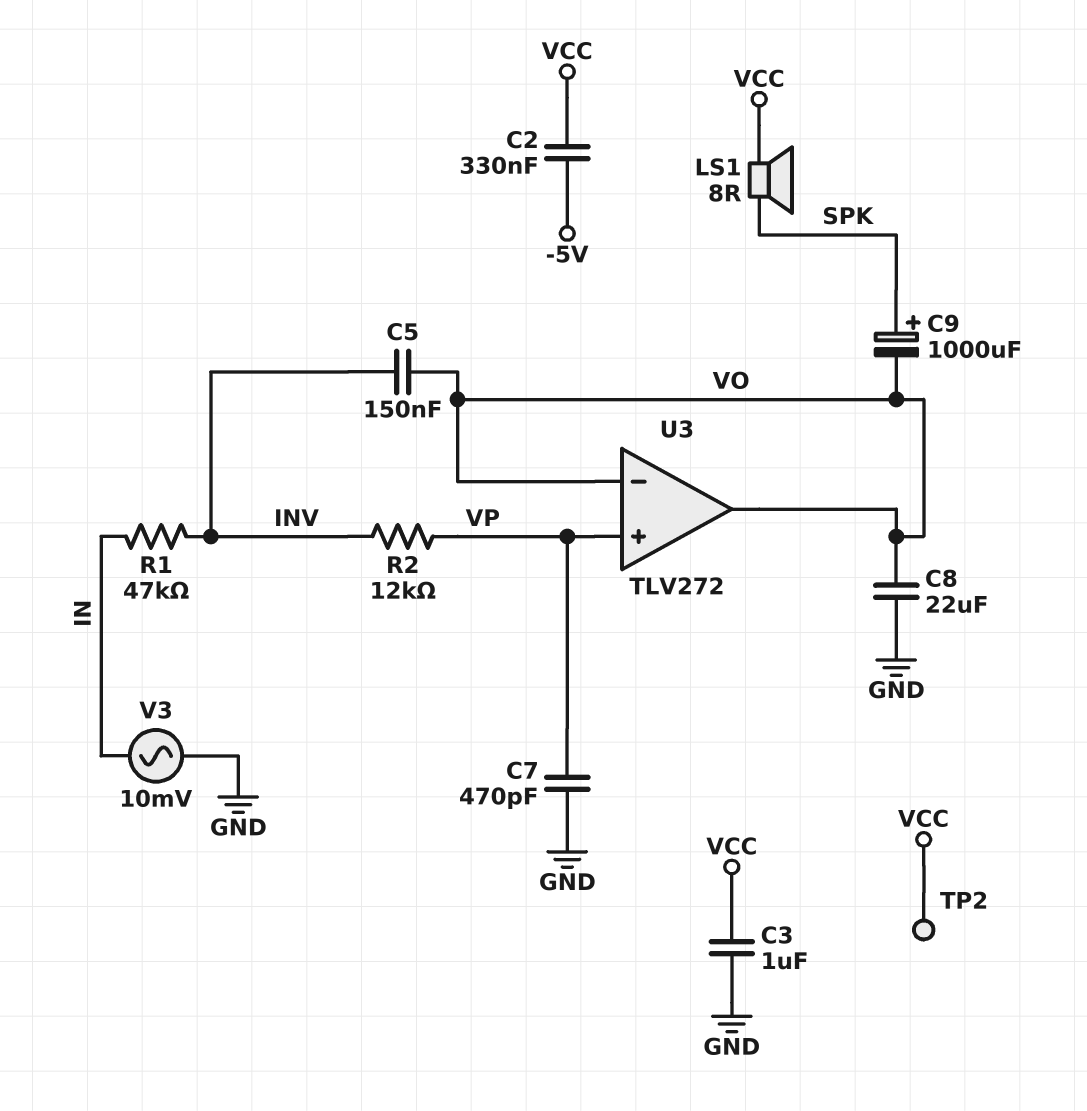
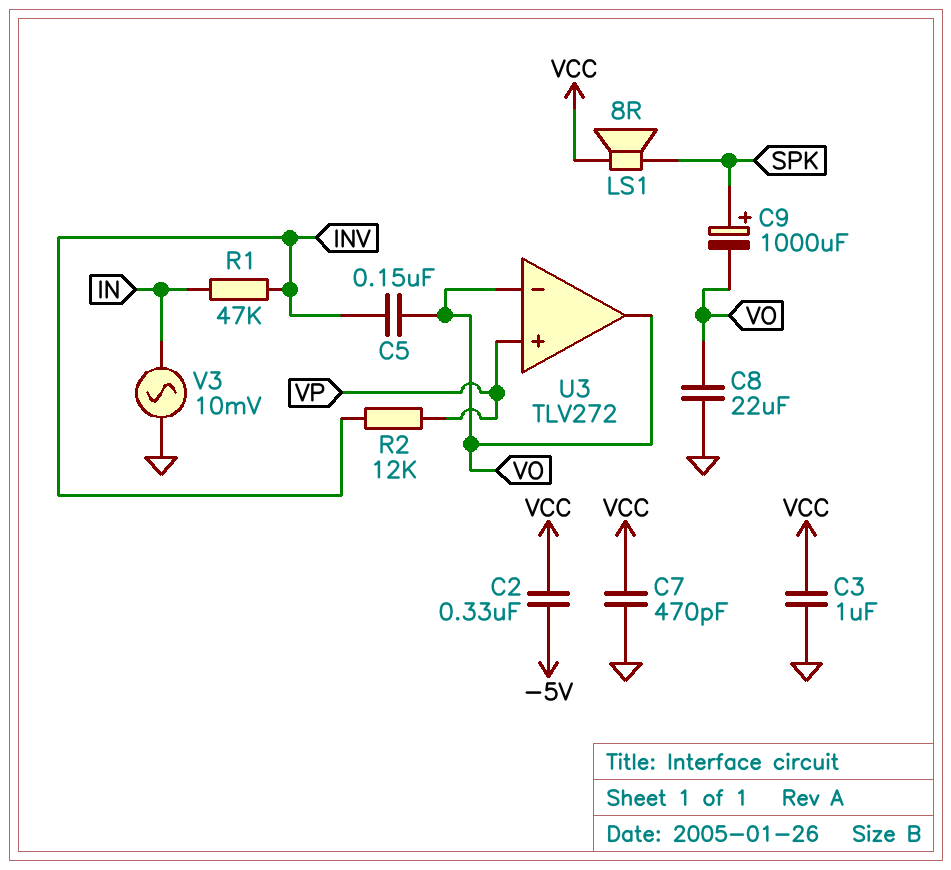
C7: 470pF (GND, VP) -> 470pF (GND, VCC)
TP2: test point (VCC) -> none

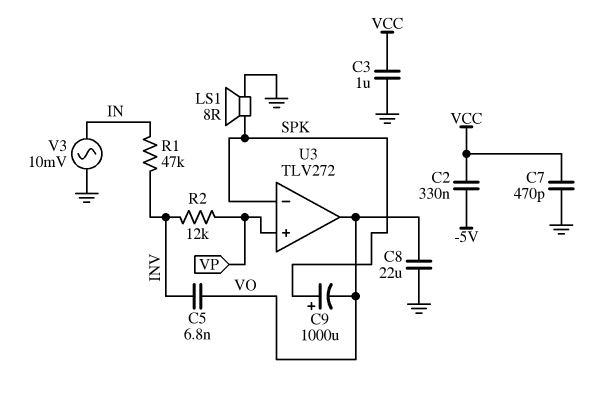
C5: 150nF (INV, VO) -> 6.8nF (INV, VO)
LS1: speaker 8R (SPK, VCC) -> speaker 8R (GND, SPK)
U3 pin in-: VO -> SPK

